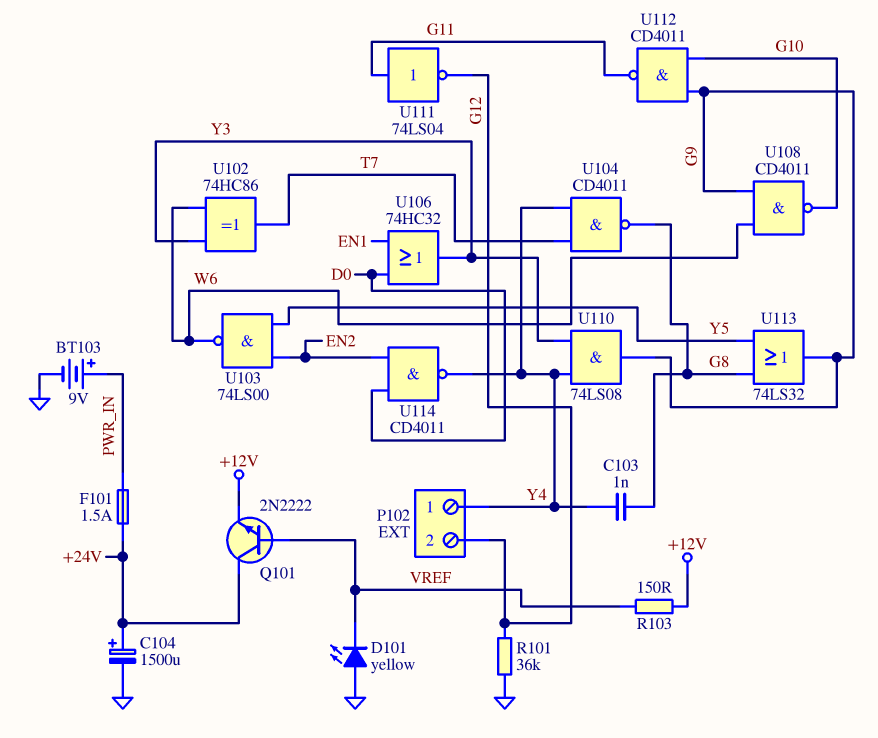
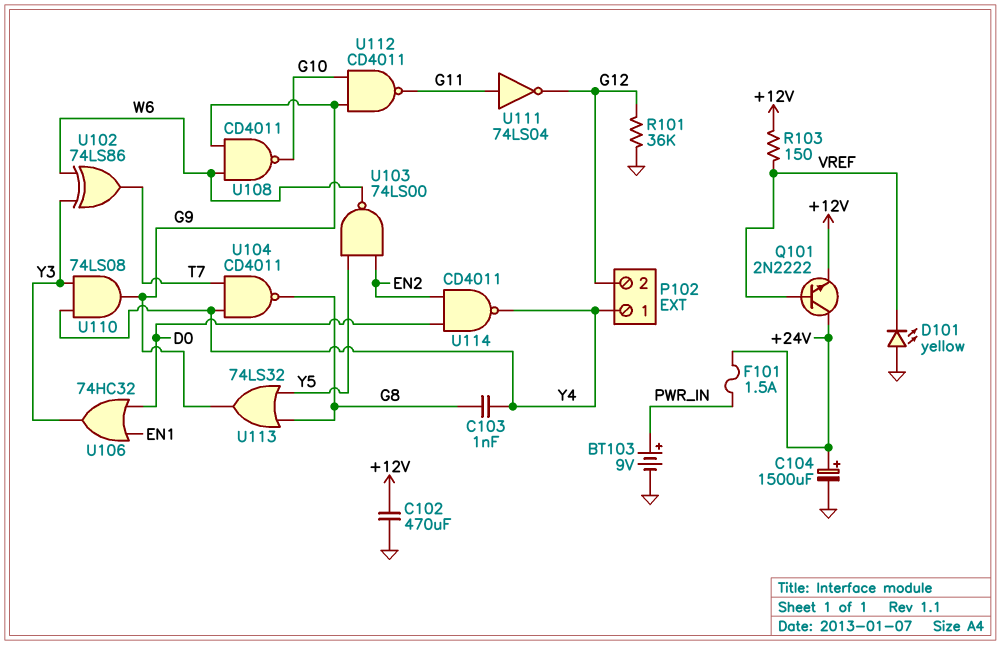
C102: none -> 470uF (+12V, GND)
U102: XOR 74HC86 (in W6, in Y3, out T7) -> XOR 74LS86 (in W6, in Y3, out T7)

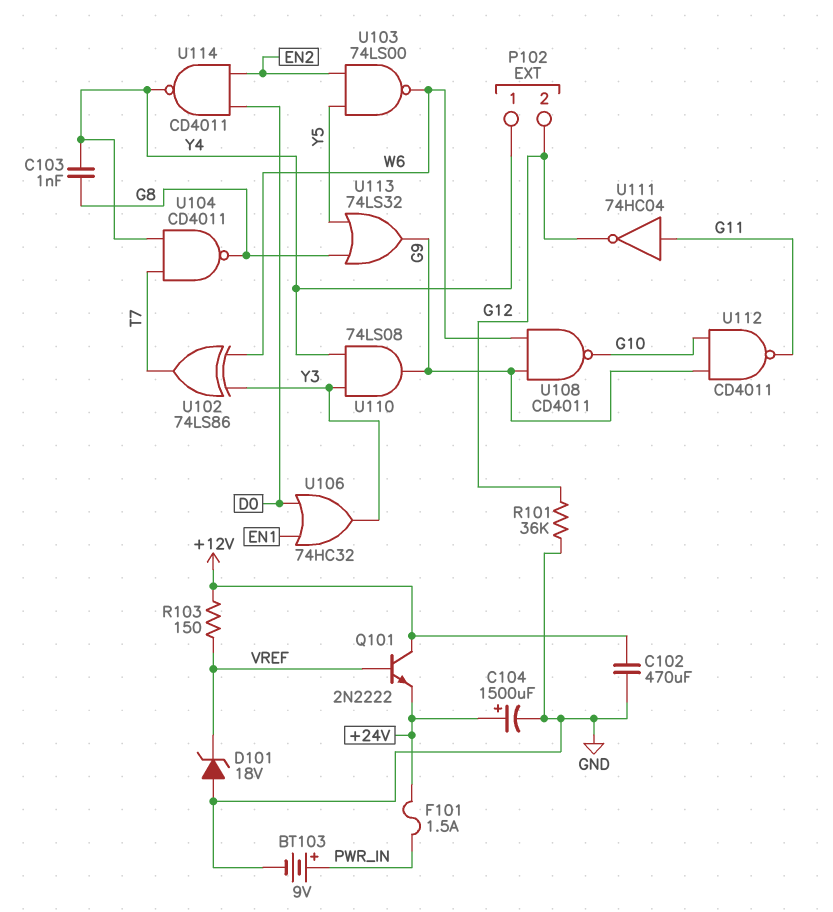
D101: LED yellow (A GND, K VREF) -> zener 18V (A GND, K VREF)
Q101: NPN 2N2222 (B VREF, C +24V, E +12V) -> NPN 2N2222 (B VREF, C +12V, E +24V)
U111: NOT 74LS04 (in G11, out G12) -> NOT 74HC04 (in G11, out G12)

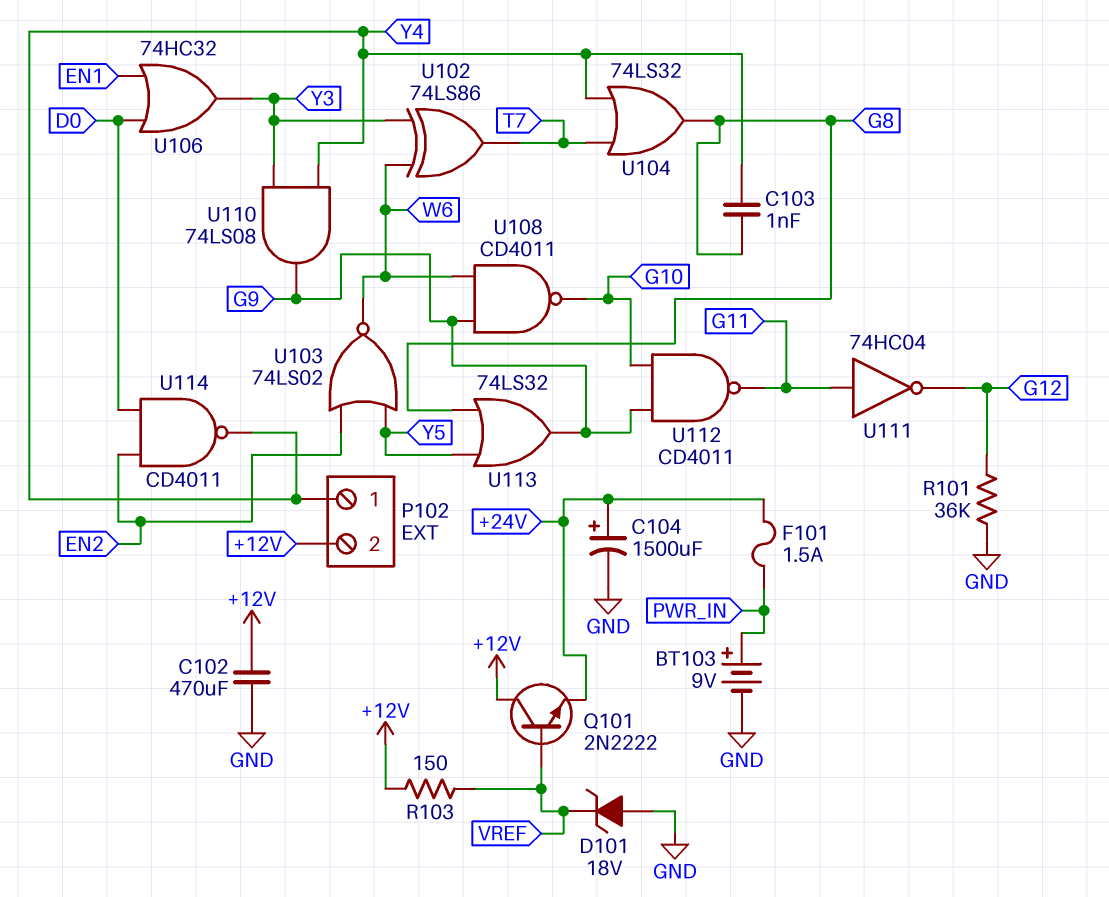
P102 pin 2: G12 -> +12V
U103: NAND 74LS00 (in EN2, in Y5, out W6) -> NOR 74LS02 (in EN2, in Y5, out W6)
U104: NAND CD4011 (in T7, in Y4, out G8) -> OR 74LS32 (in T7, in Y4, out G8)

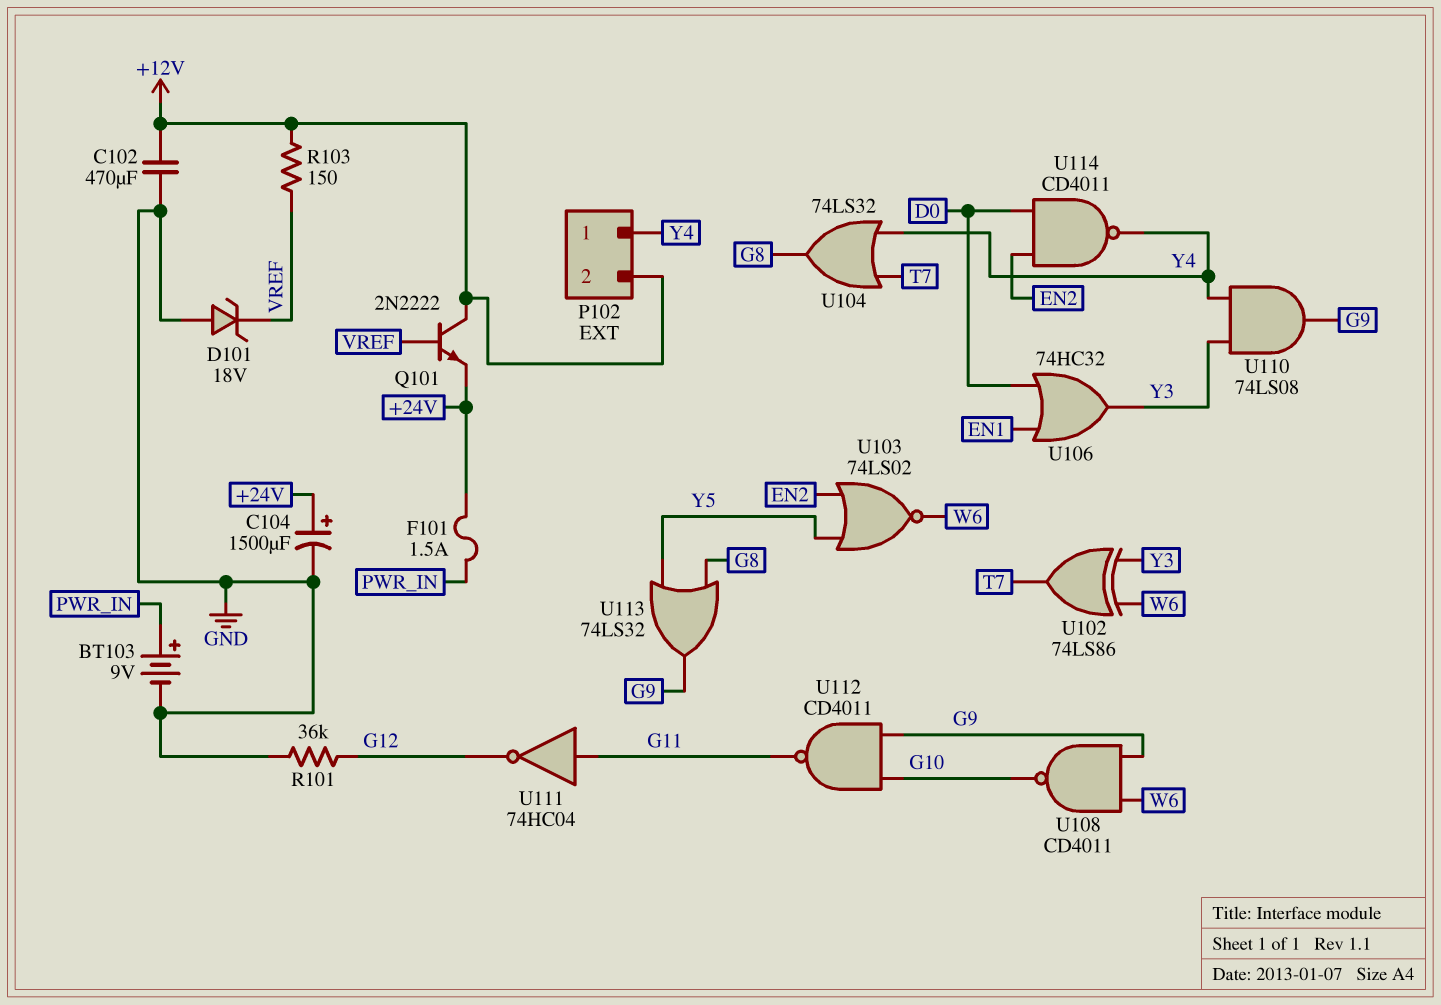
C103: 1nF (G8, Y4) -> none

